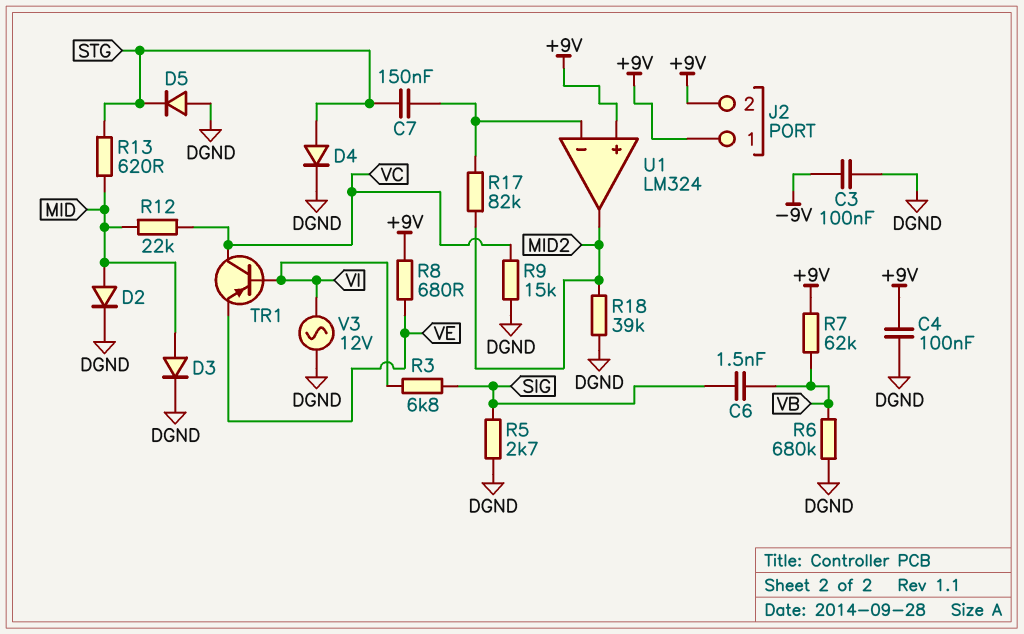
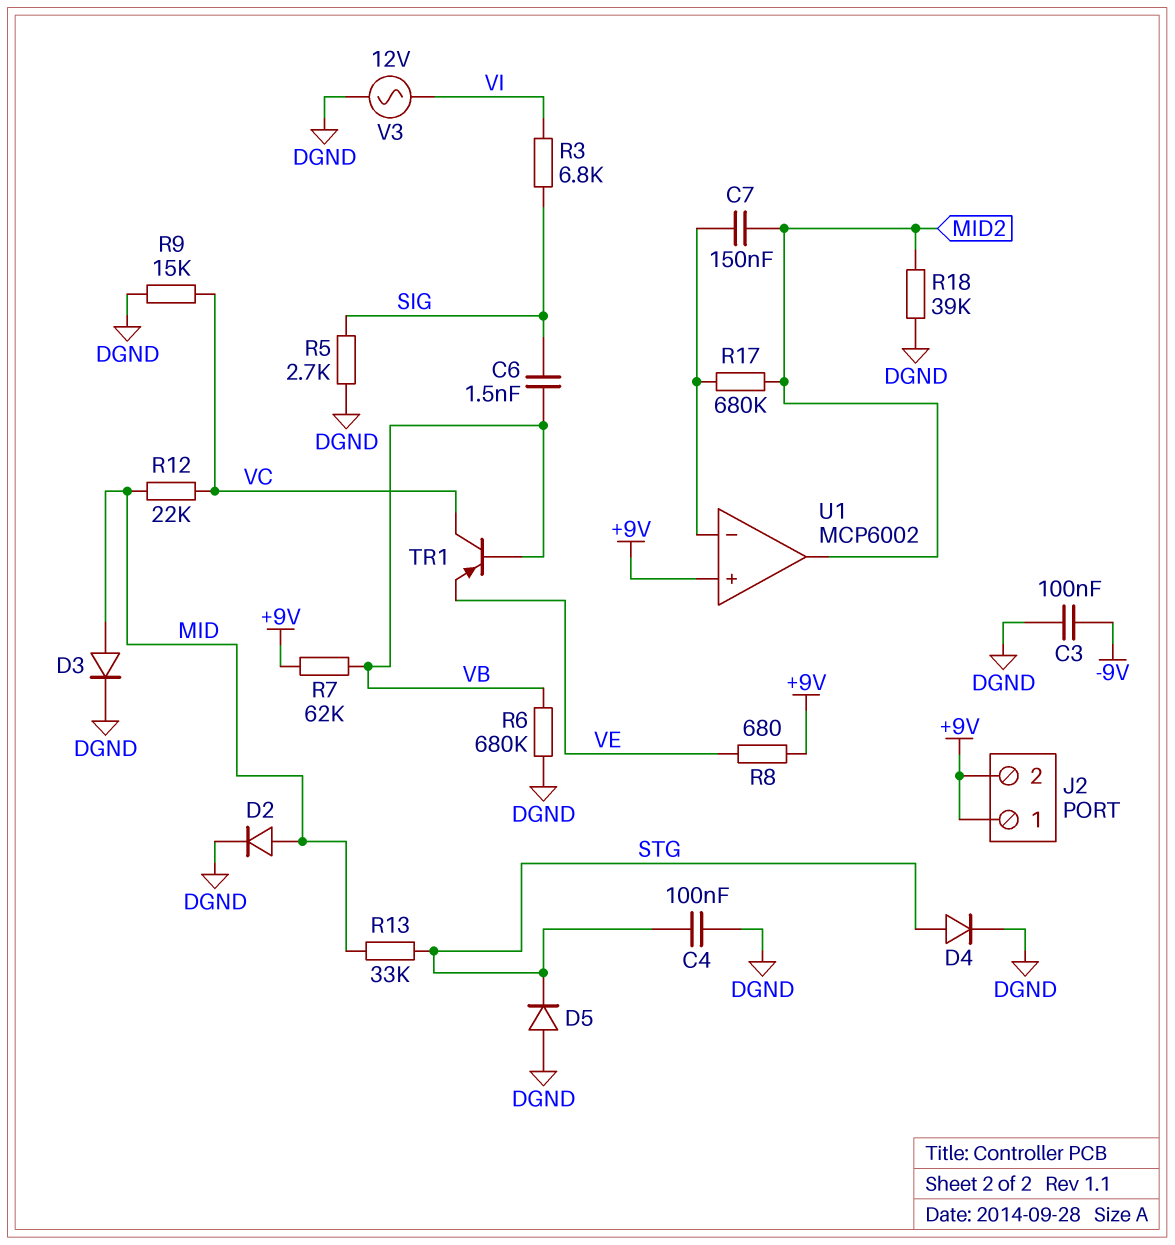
C4: 100nF (+9V, DGND) -> 100nF (DGND, STG)
C7: 150nF (STG, U1/in-) -> 150nF (MID2, U1/in-)
R13: 620 (MID, STG) -> 33k (MID, STG)
R17: 82k (MID2, U1/in-) -> 680k (MID2, U1/in-)
TR1: PNP (B VI, C VC, E VE) -> PNP (B VB, C VC, E VE)
U1: LM324 -> MCP6002

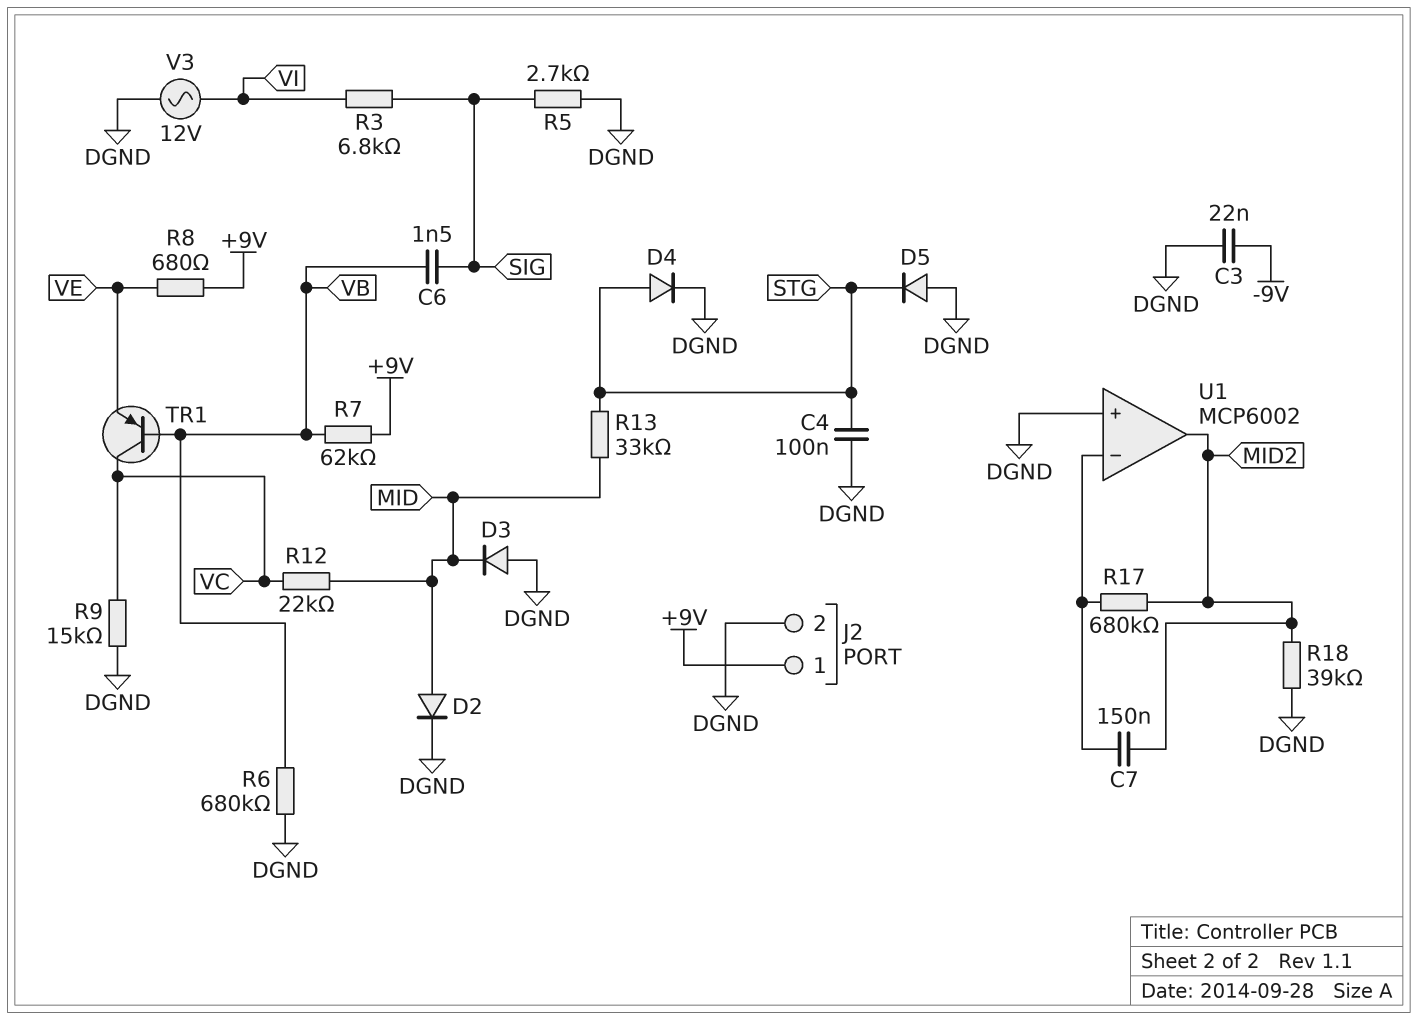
C3: 100nF (-9V, DGND) -> 22nF (-9V, DGND)
D3: diode (A MID, K DGND) -> diode (A DGND, K MID)
J2 pin 2: +9V -> DGND
U1 pin in+: +9V -> DGND

